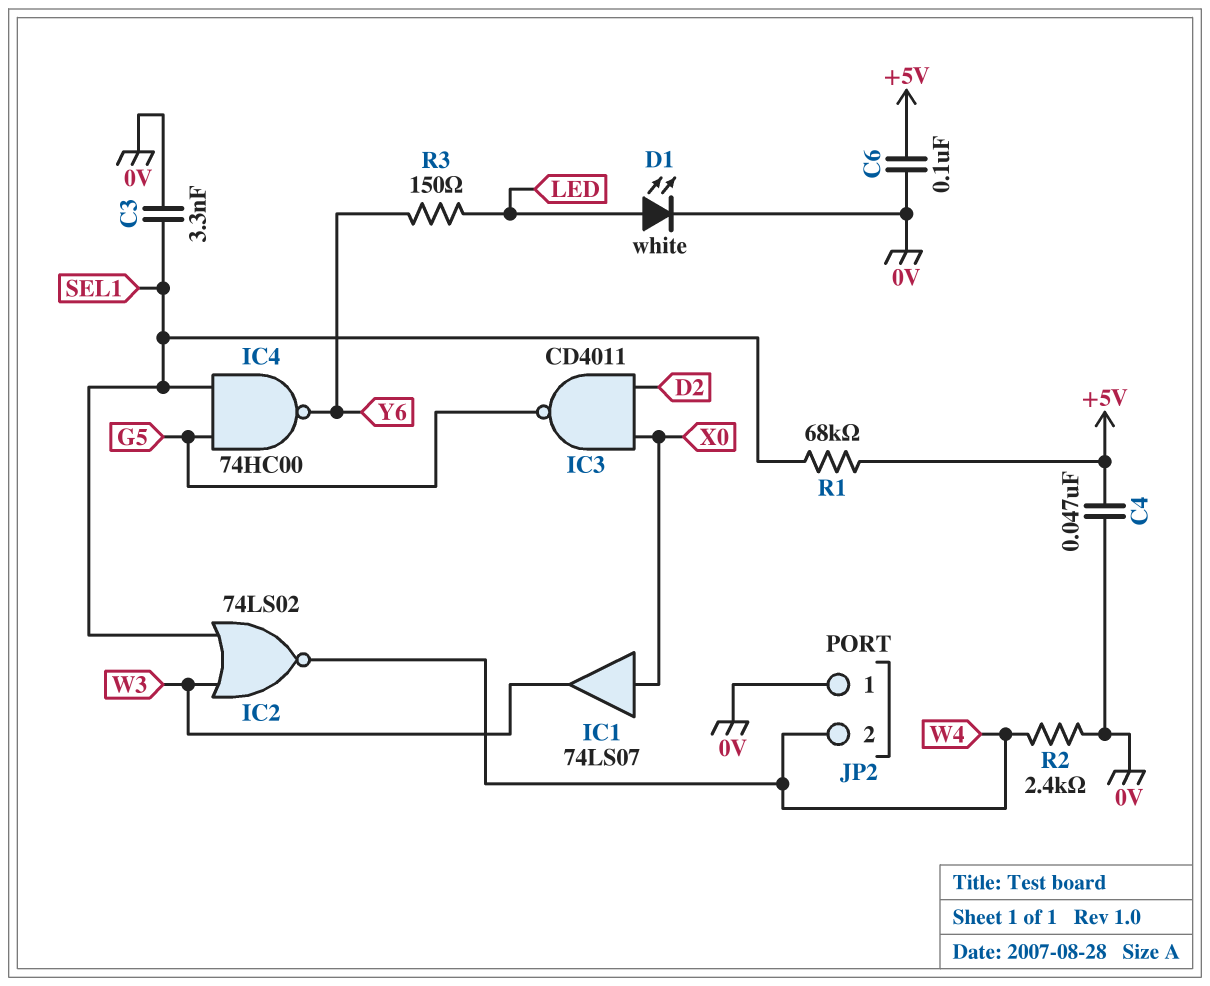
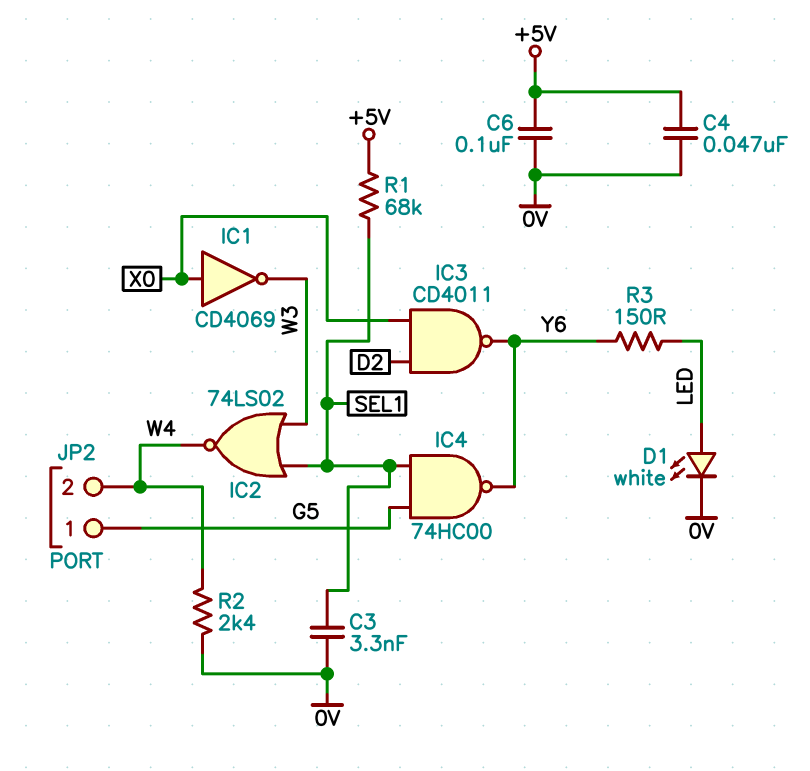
IC1: buffer 74LS07 (in X0, out W3) -> NOT CD4069 (in X0, out W3)
IC3: NAND CD4011 (in D2, in X0, out G5) -> NAND CD4011 (in D2, in X0, out Y6)
JP2 pin 1: 0V -> G5

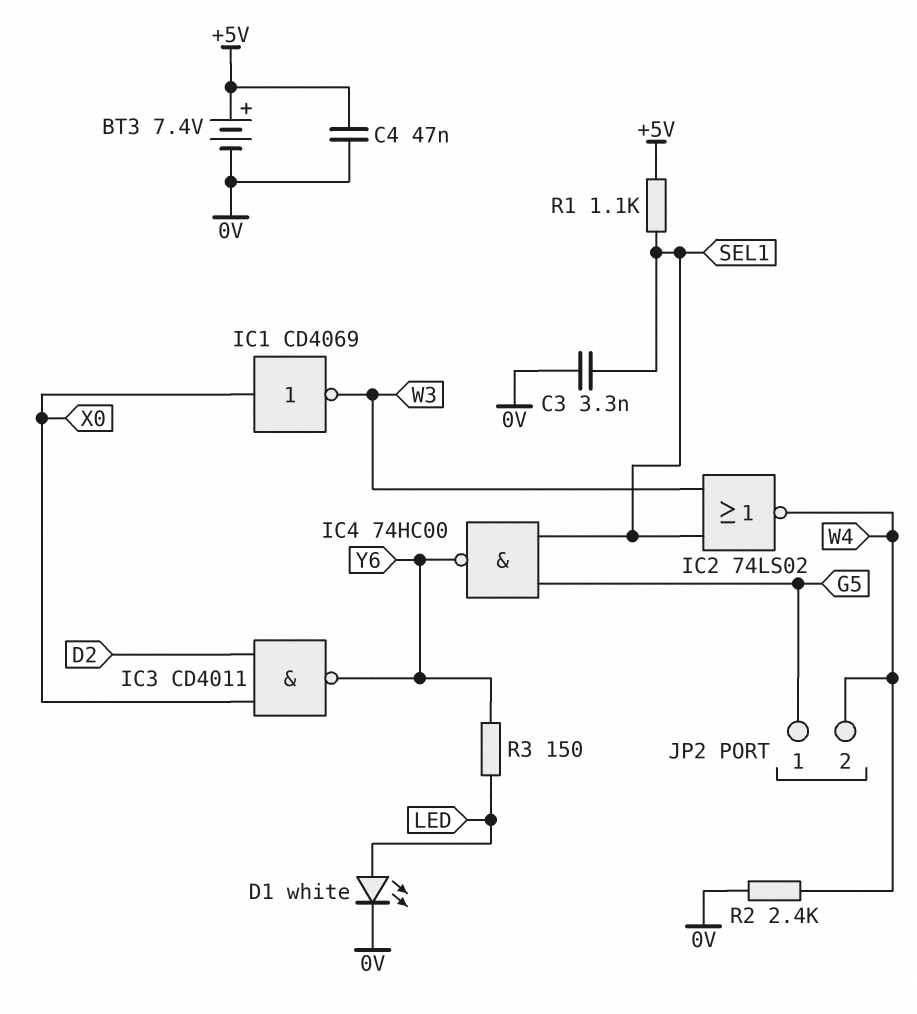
BT3: none -> 7.4V (plus +5V, minus 0V)
C6: 100nF (+5V, 0V) -> none
R1: 68k (+5V, SEL1) -> 1.1k (+5V, SEL1)

